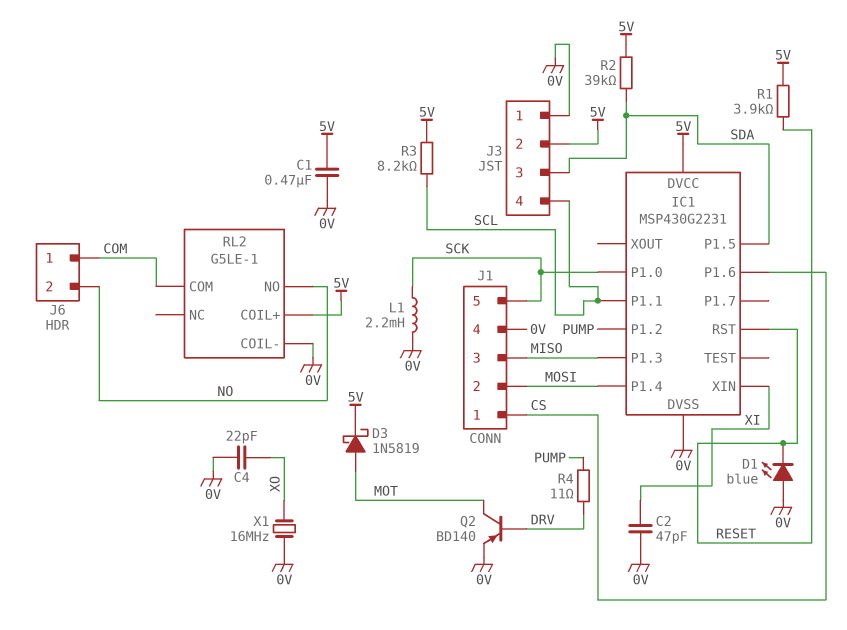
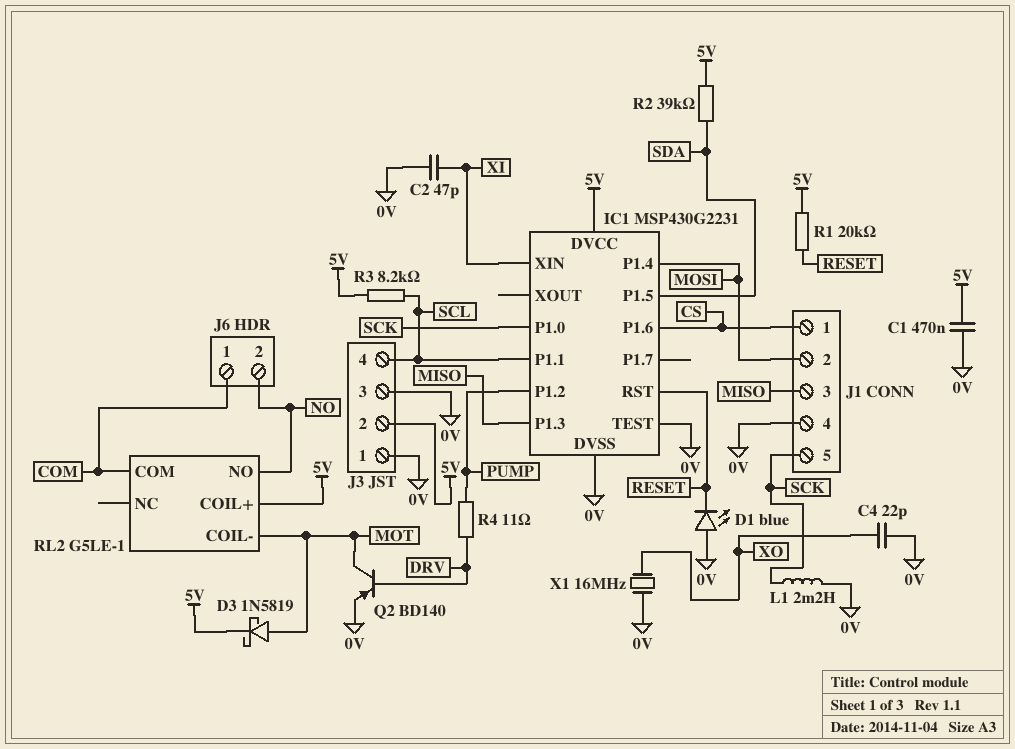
IC1 pin TEST: none -> 0V
J3 pin 3: SDA -> 0V
R1: 3.9k (5V, RESET) -> 20k (5V, RESET)
RL2 pin COIL-: 0V -> MOT

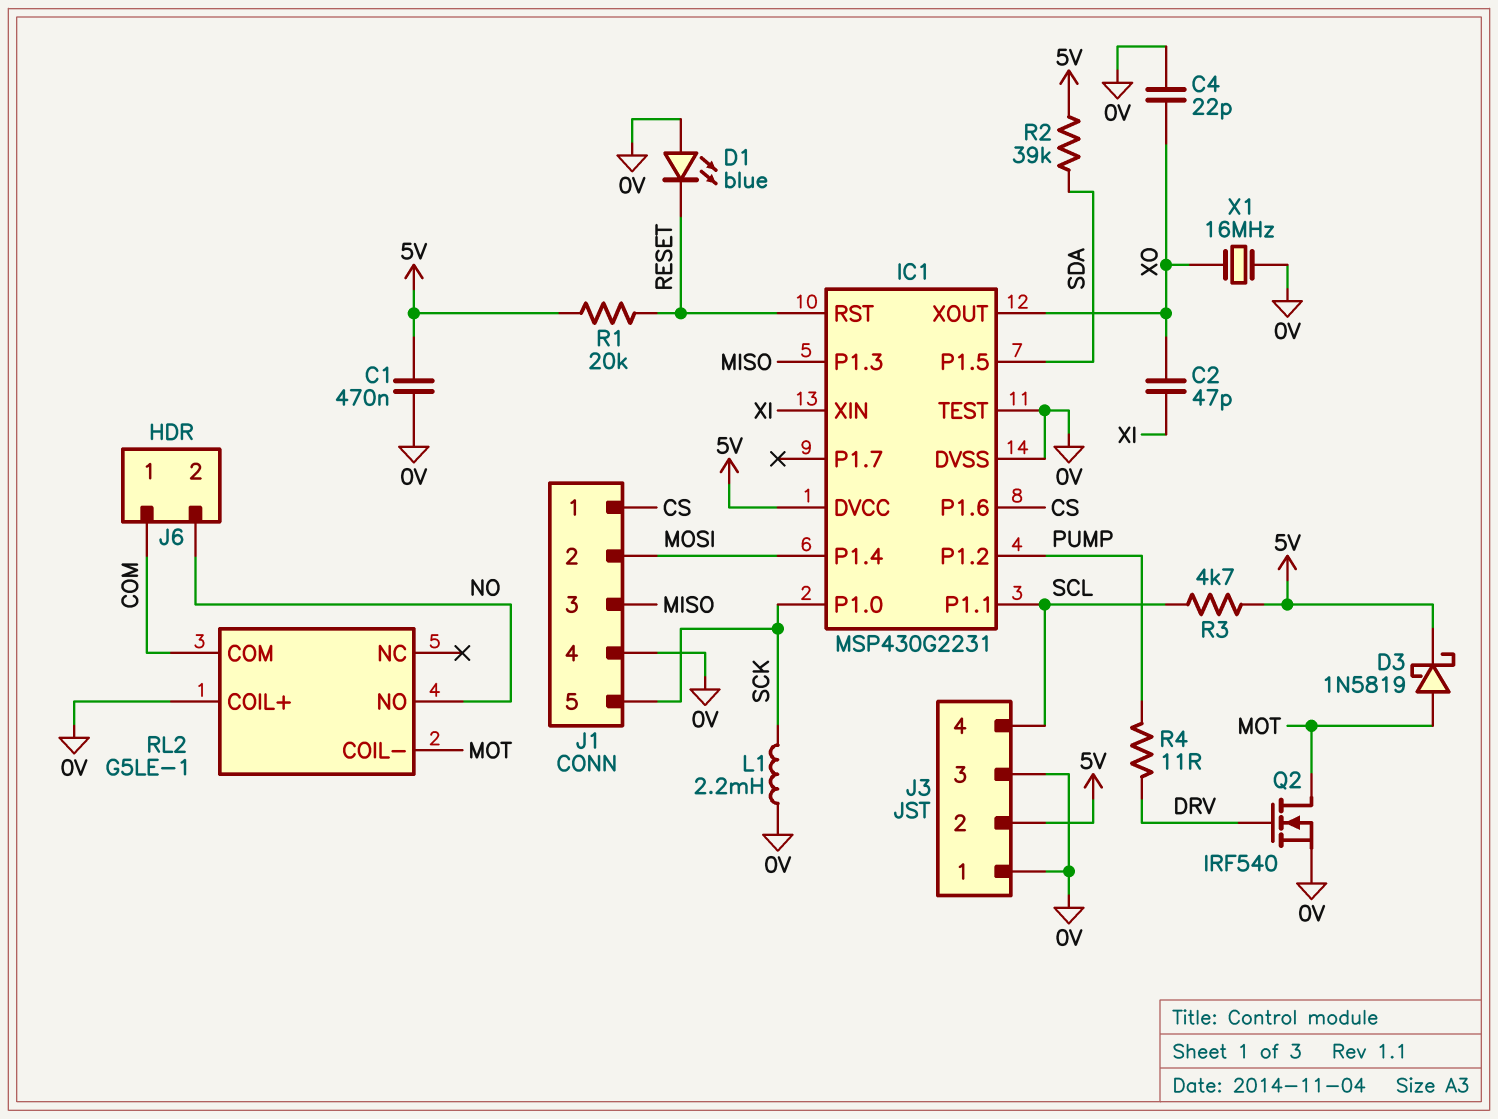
C2: 47pF (0V, XI) -> 47pF (XI, XO)
IC1 pin XOUT: none -> XO
Q2: PNP BD140 (B DRV, C MOT, E 0V) -> NMOS IRF540 (G DRV, D MOT, S 0V)
R3: 8.2k (5V, SCL) -> 4.7k (5V, SCL)
RL2 pin COIL+: 5V -> 0V

